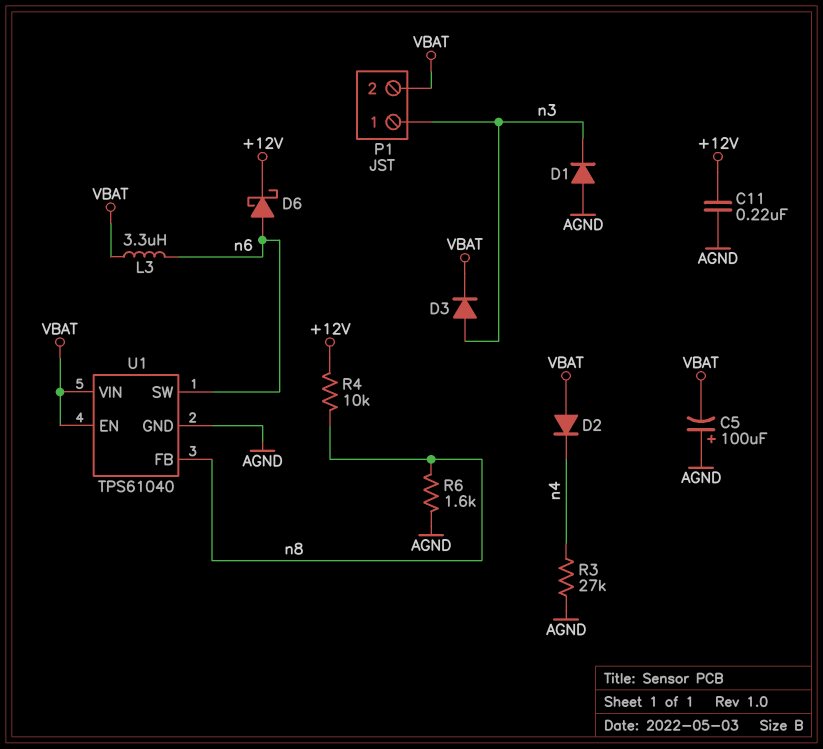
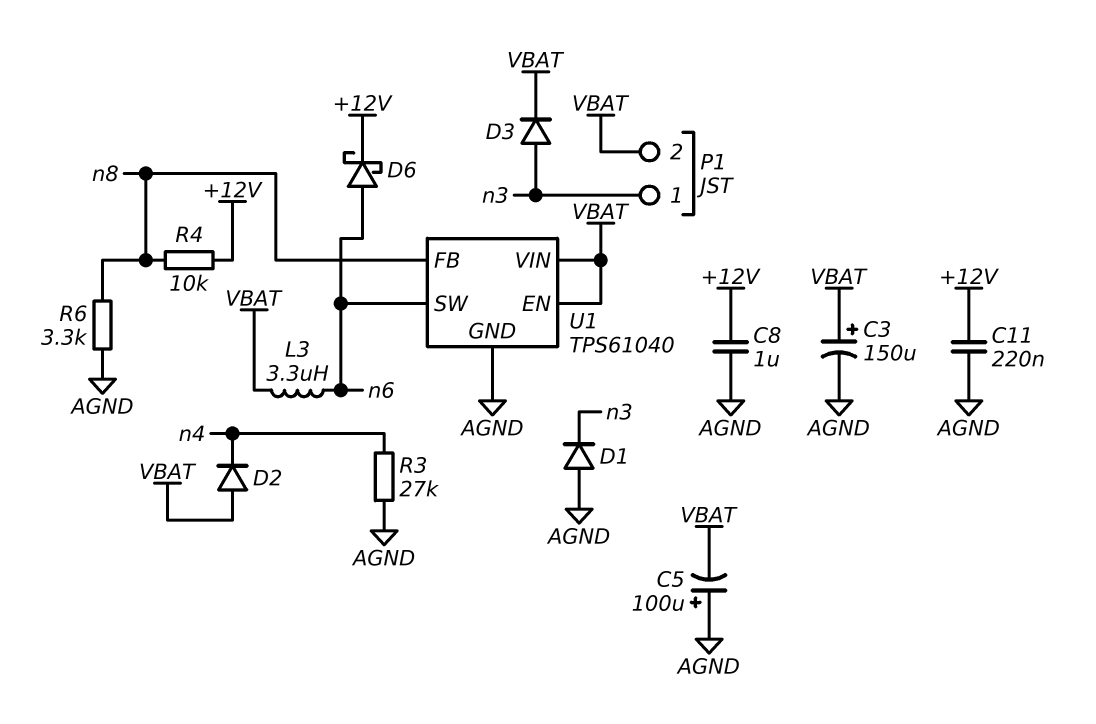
C3: none -> 150uF (plus VBAT, minus AGND)
C8: none -> 1uF (+12V, AGND)
R6: 1.6k (AGND, n8) -> 3.3k (AGND, n8)

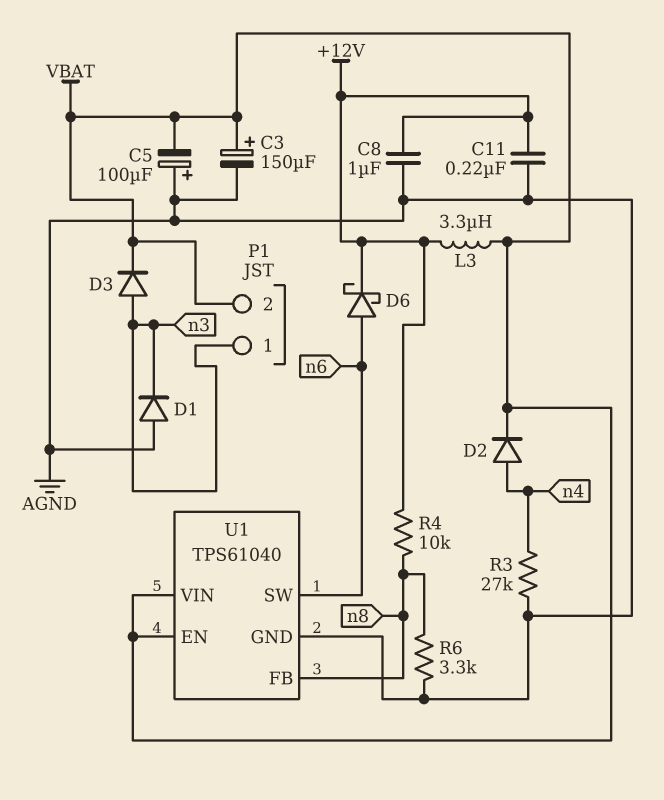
D2: diode (A VBAT, K n4) -> diode (A n4, K VBAT)
L3: 3.3uH (VBAT, n6) -> 3.3uH (+12V, VBAT)

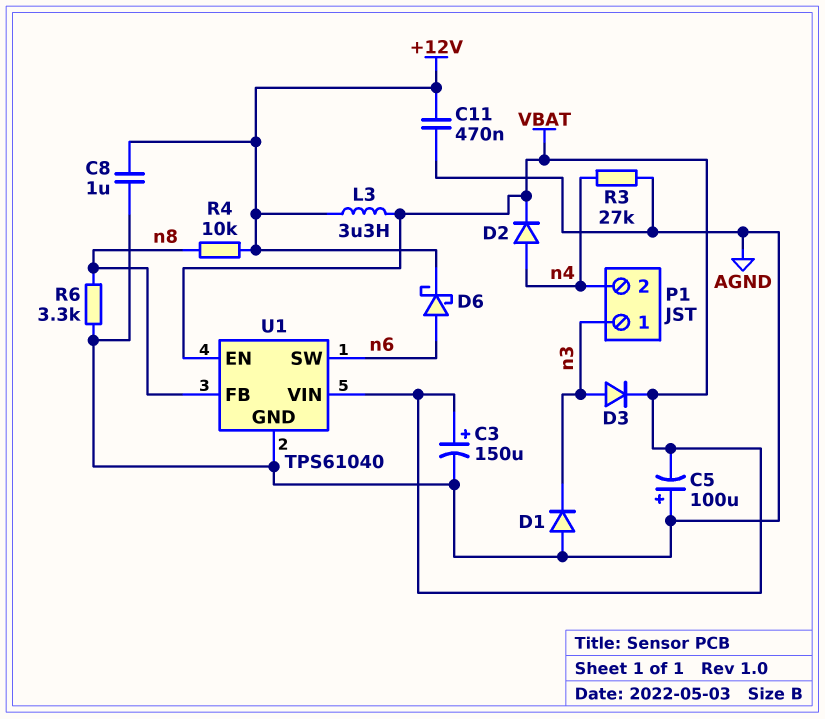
C11: 220nF (+12V, AGND) -> 470nF (+12V, AGND)
P1 pin 2: VBAT -> n4

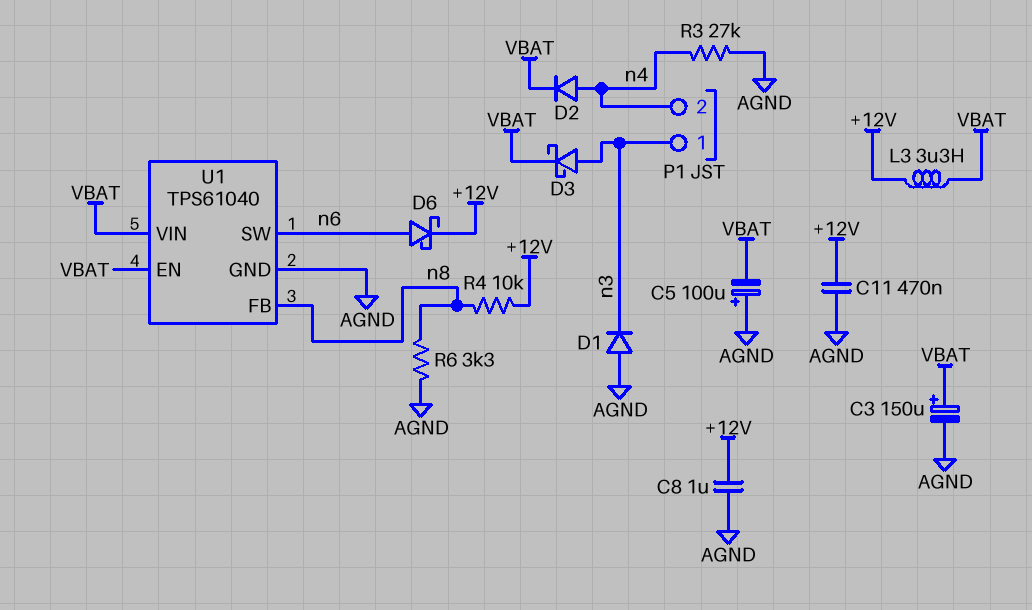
D3: diode (A n3, K VBAT) -> schottky (A n3, K VBAT)

